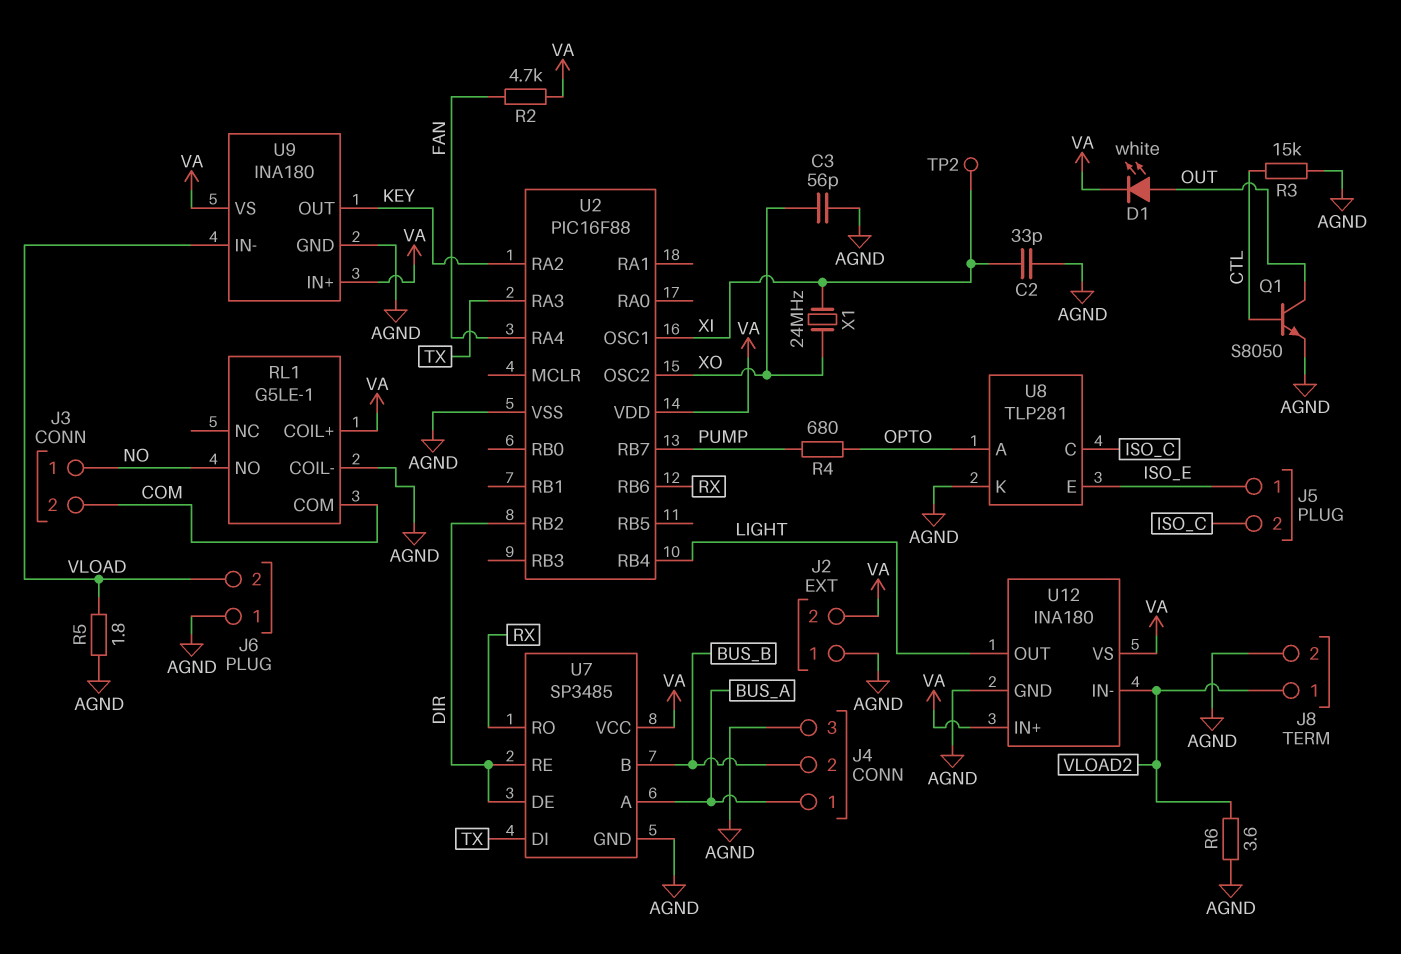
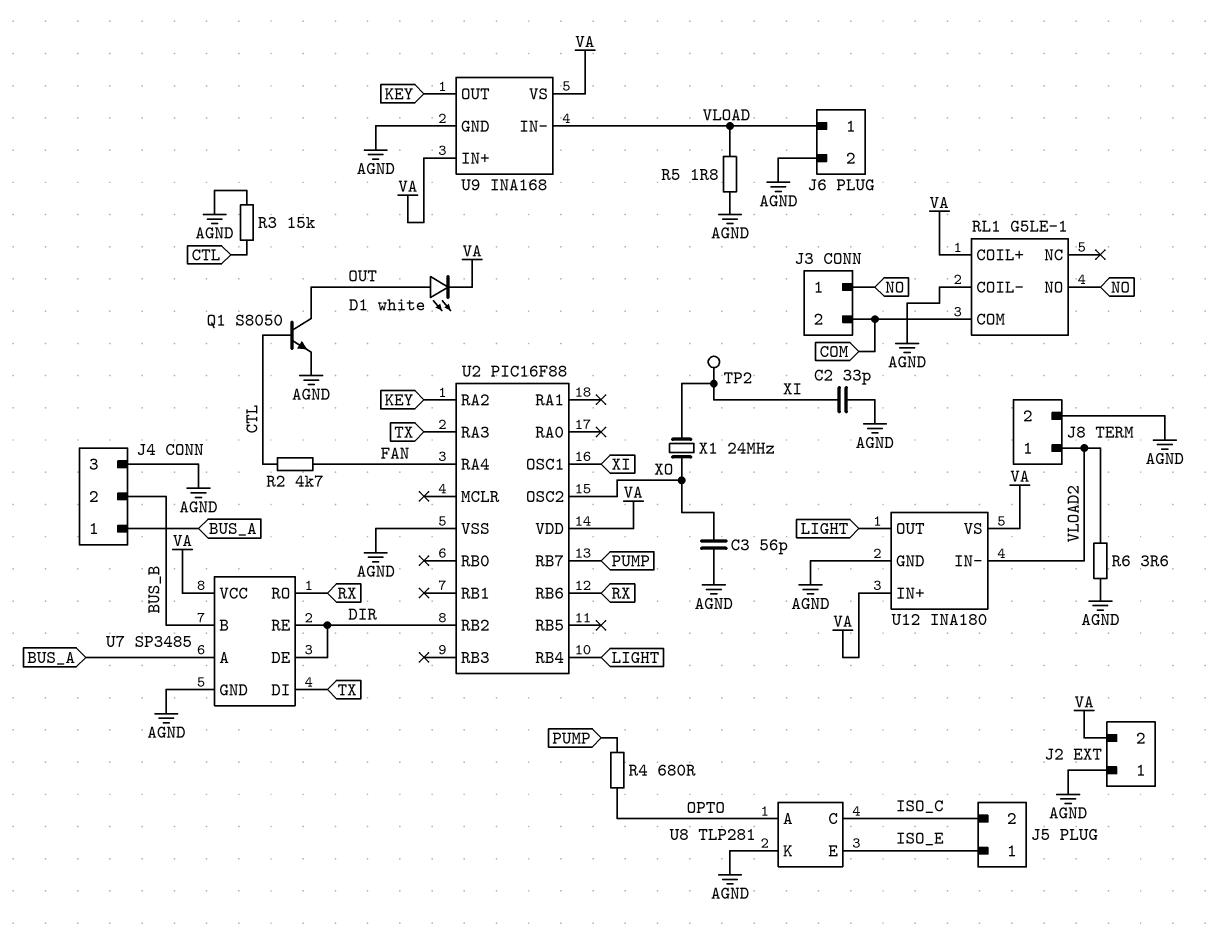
J6 pin 1: AGND -> VLOAD
J6 pin 2: VLOAD -> AGND
R2: 4.7k (FAN, VA) -> 4.7k (CTL, FAN)
U9: INA180 -> INA168

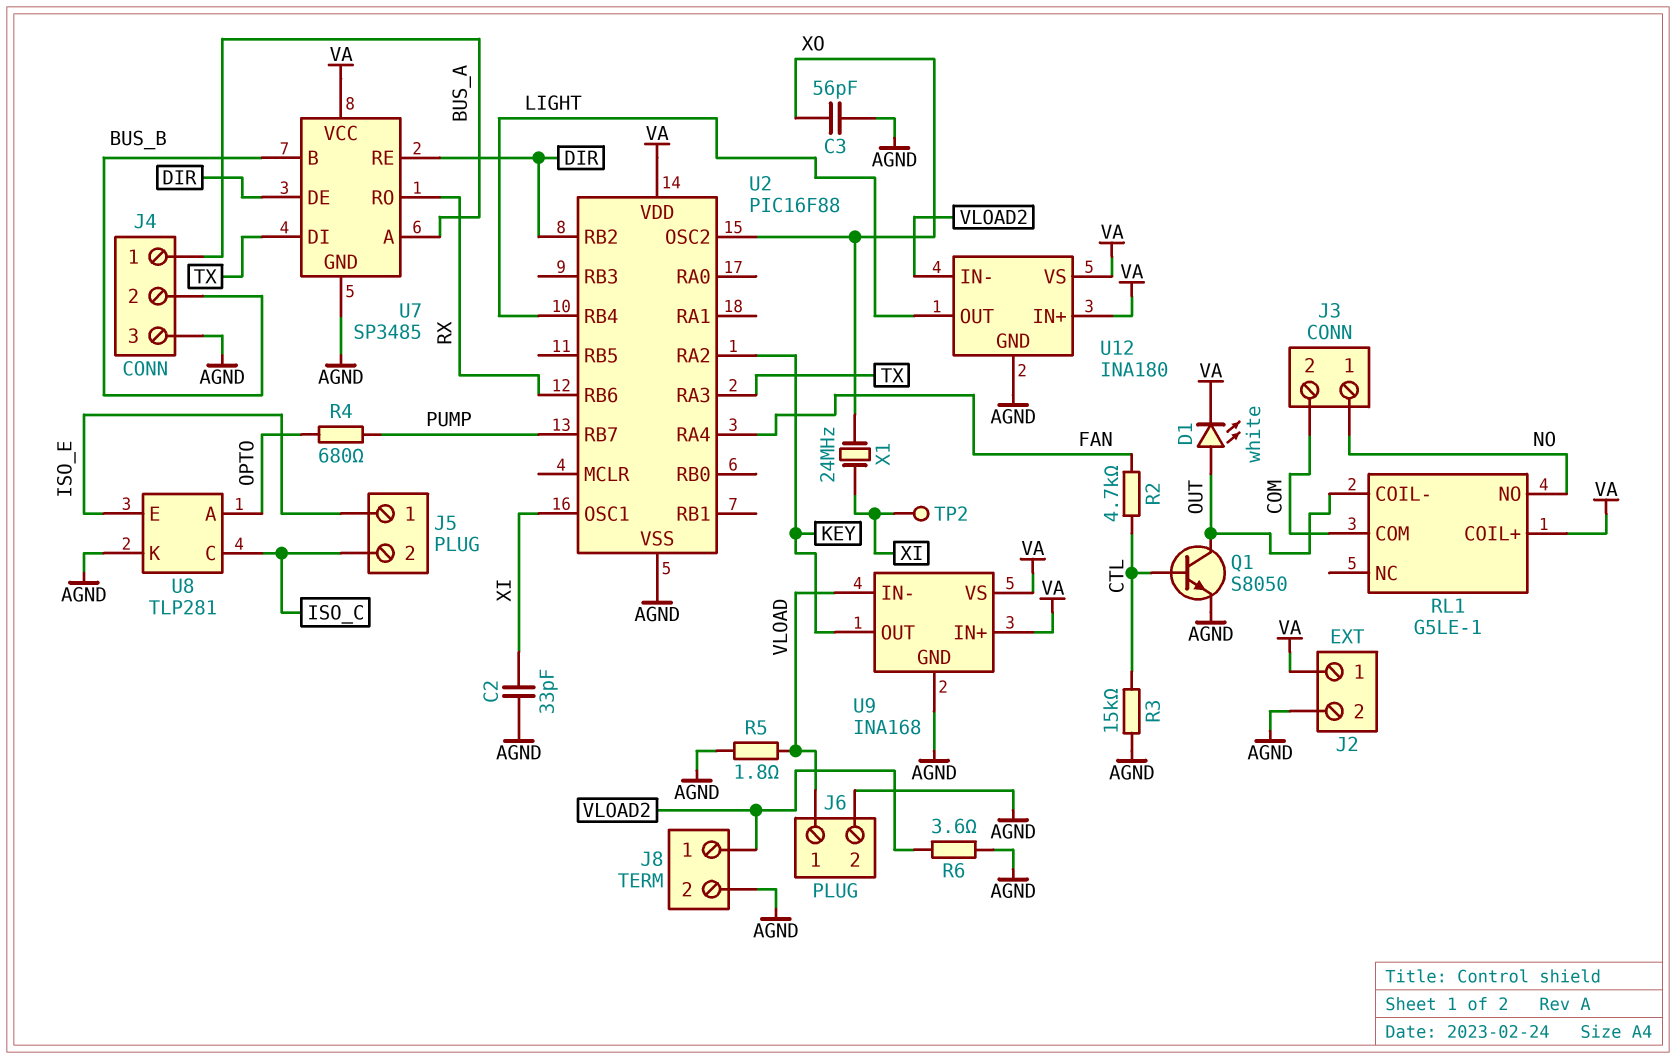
J2 pin 1: AGND -> VA
J2 pin 2: VA -> AGND
RL1 pin COIL-: AGND -> OUT

